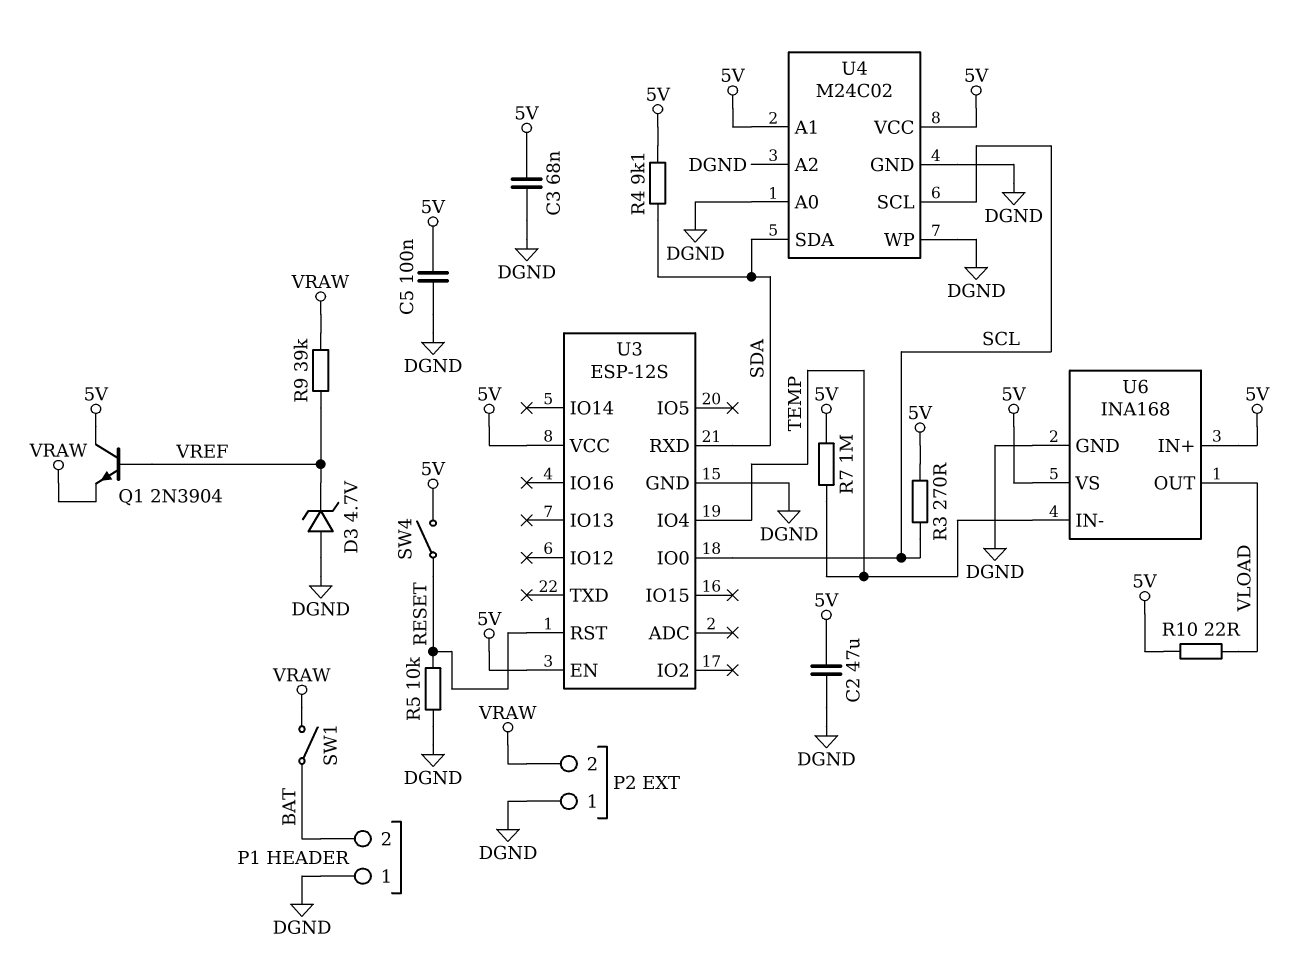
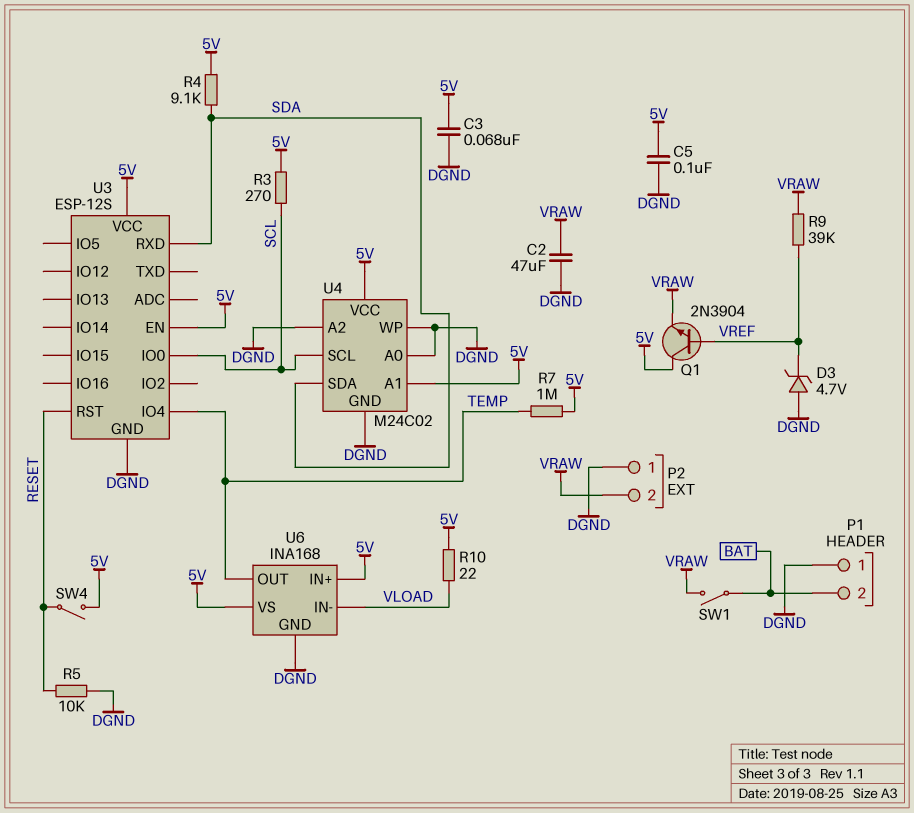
C2: 47uF (5V, DGND) -> 47uF (DGND, VRAW)
U6 pin IN-: TEMP -> VLOAD
U6 pin OUT: VLOAD -> TEMP

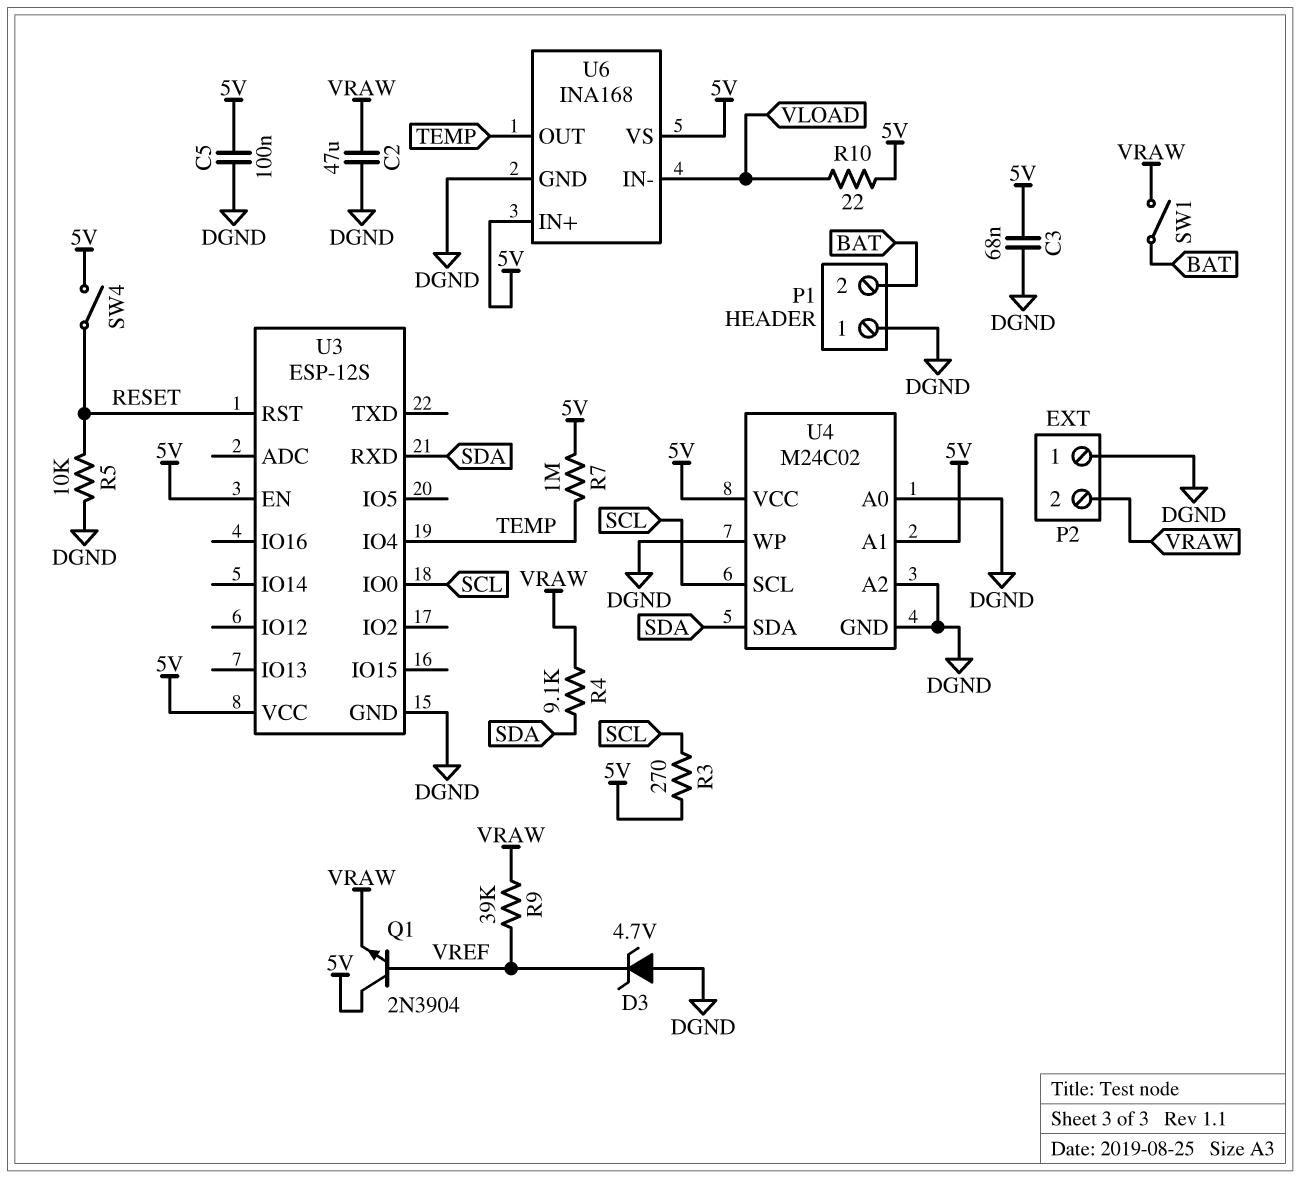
R4: 9.1k (5V, SDA) -> 9.1k (SDA, VRAW)

